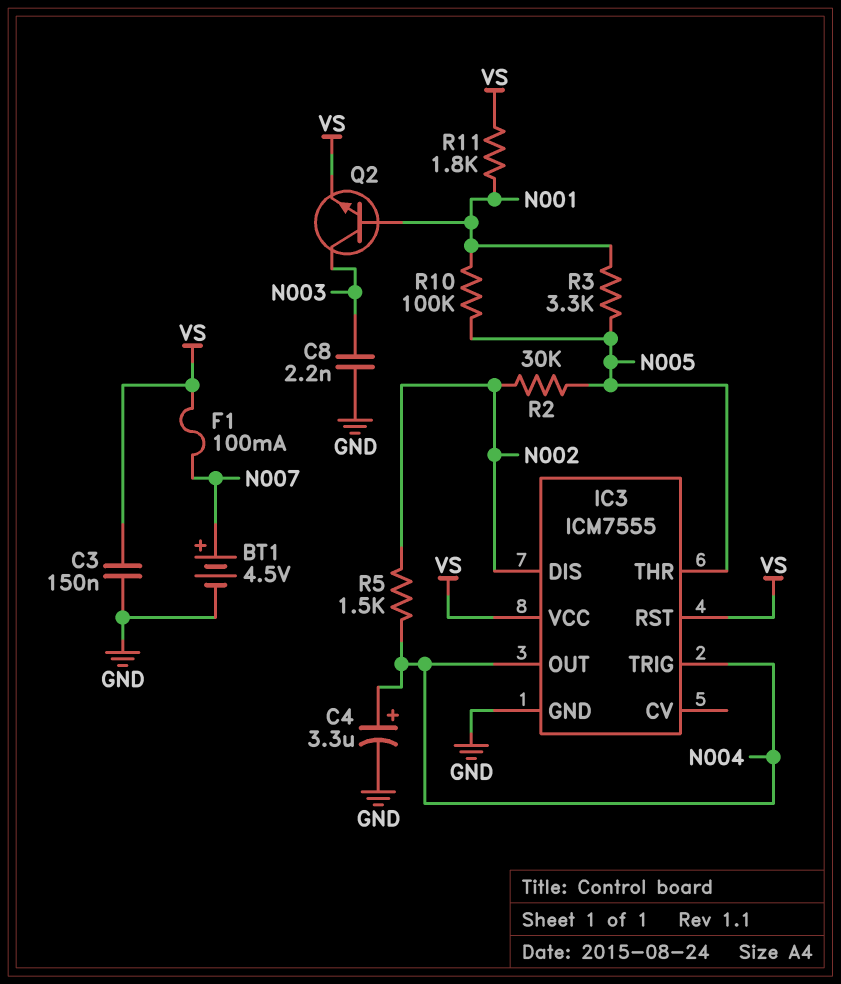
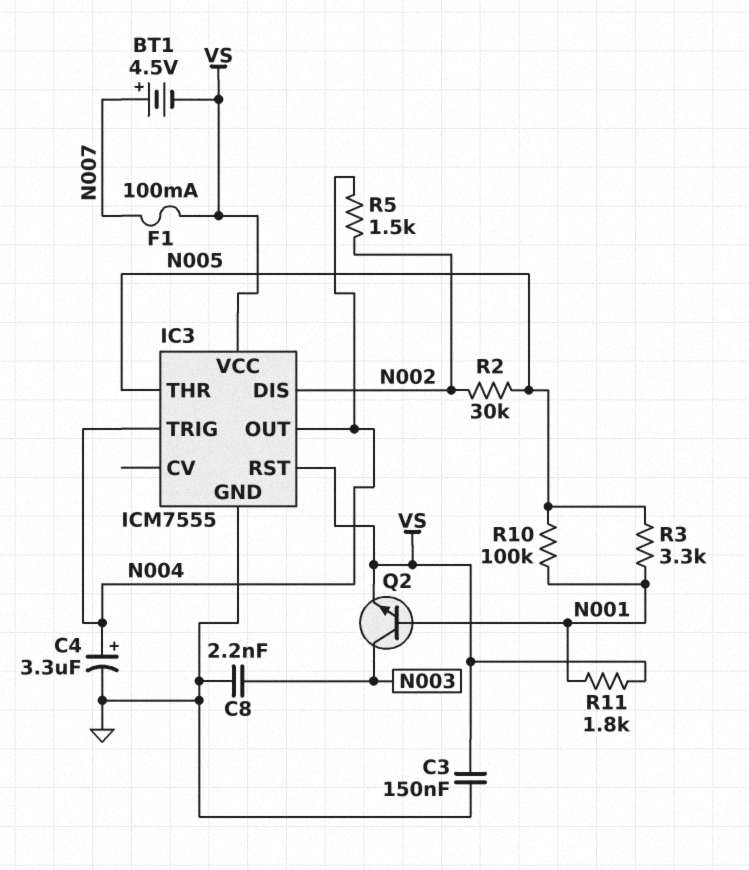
BT1: 4.5V (plus N007, minus GND) -> 4.5V (plus N007, minus VS)

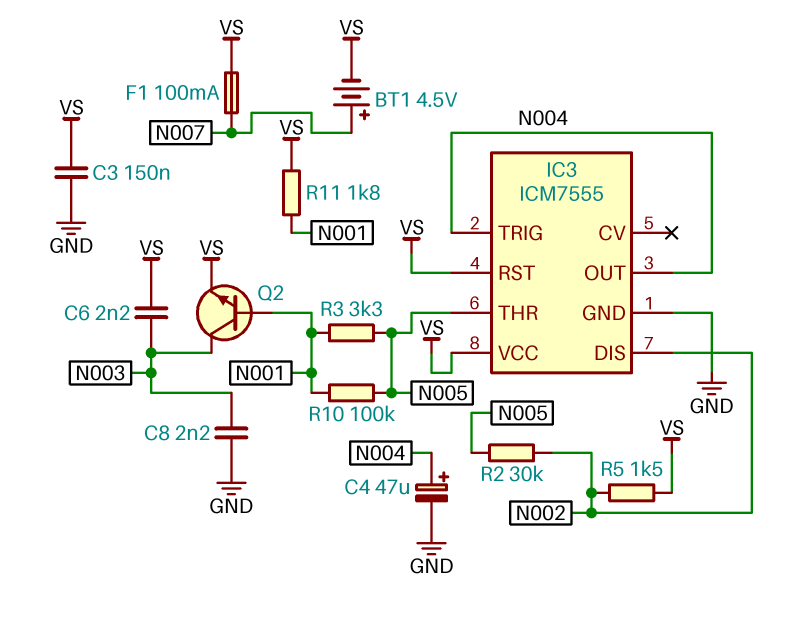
C4: 3.3uF (plus N004, minus GND) -> 47uF (plus N004, minus GND)
C6: none -> 2.2nF (N003, VS)
R5: 1.5k (N002, N004) -> 1.5k (N002, VS)

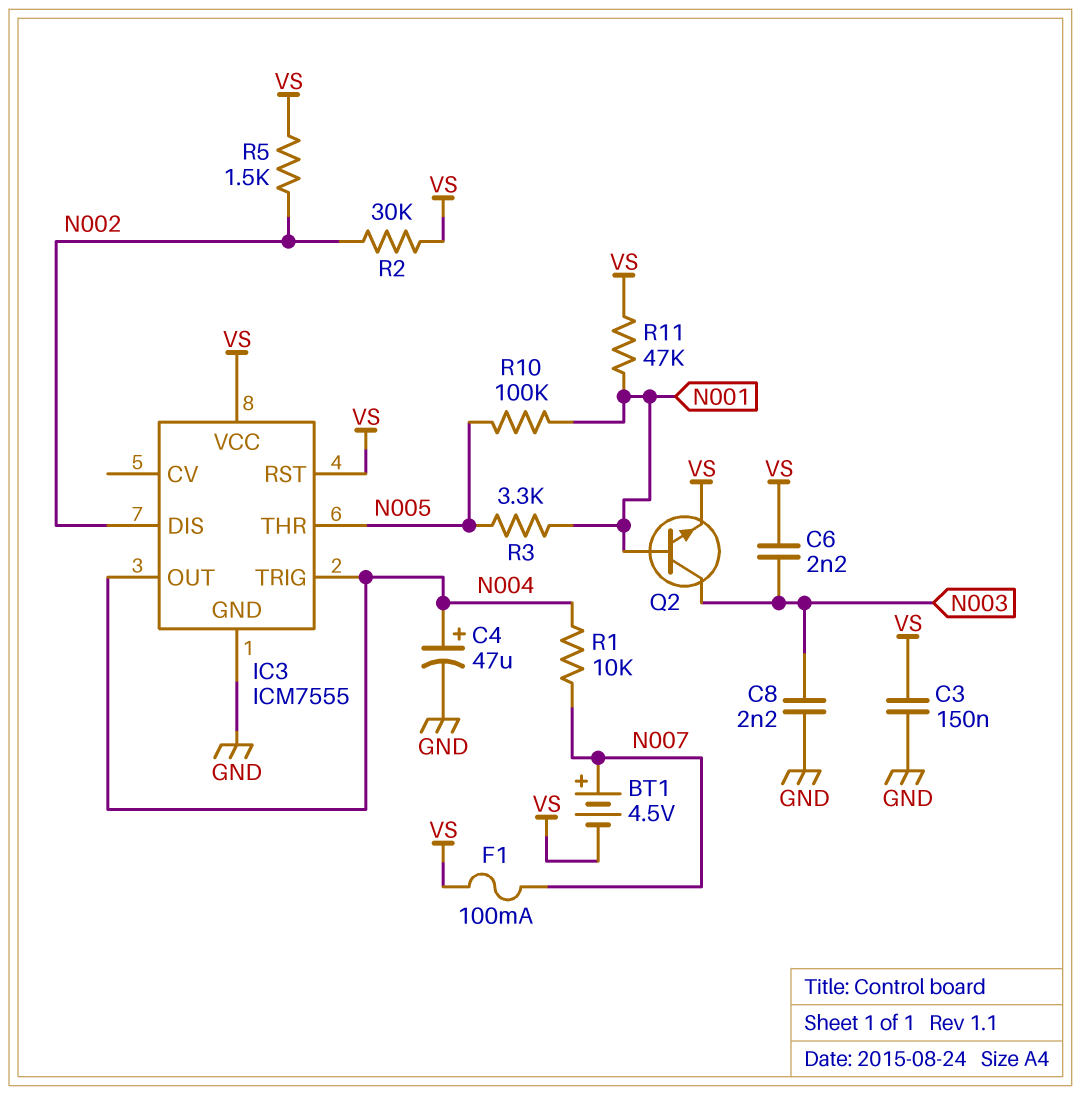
R1: none -> 10k (N004, N007)
R2: 30k (N002, N005) -> 30k (N002, VS)
R11: 1.8k (N001, VS) -> 47k (N001, VS)

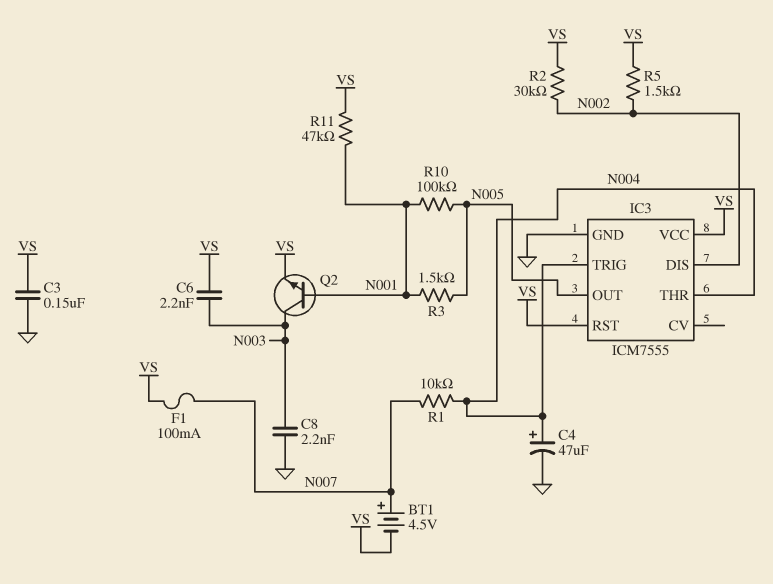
IC3 pin OUT: N004 -> N005
IC3 pin THR: N005 -> N004
R3: 3.3k (N001, N005) -> 1.5k (N001, N005)

